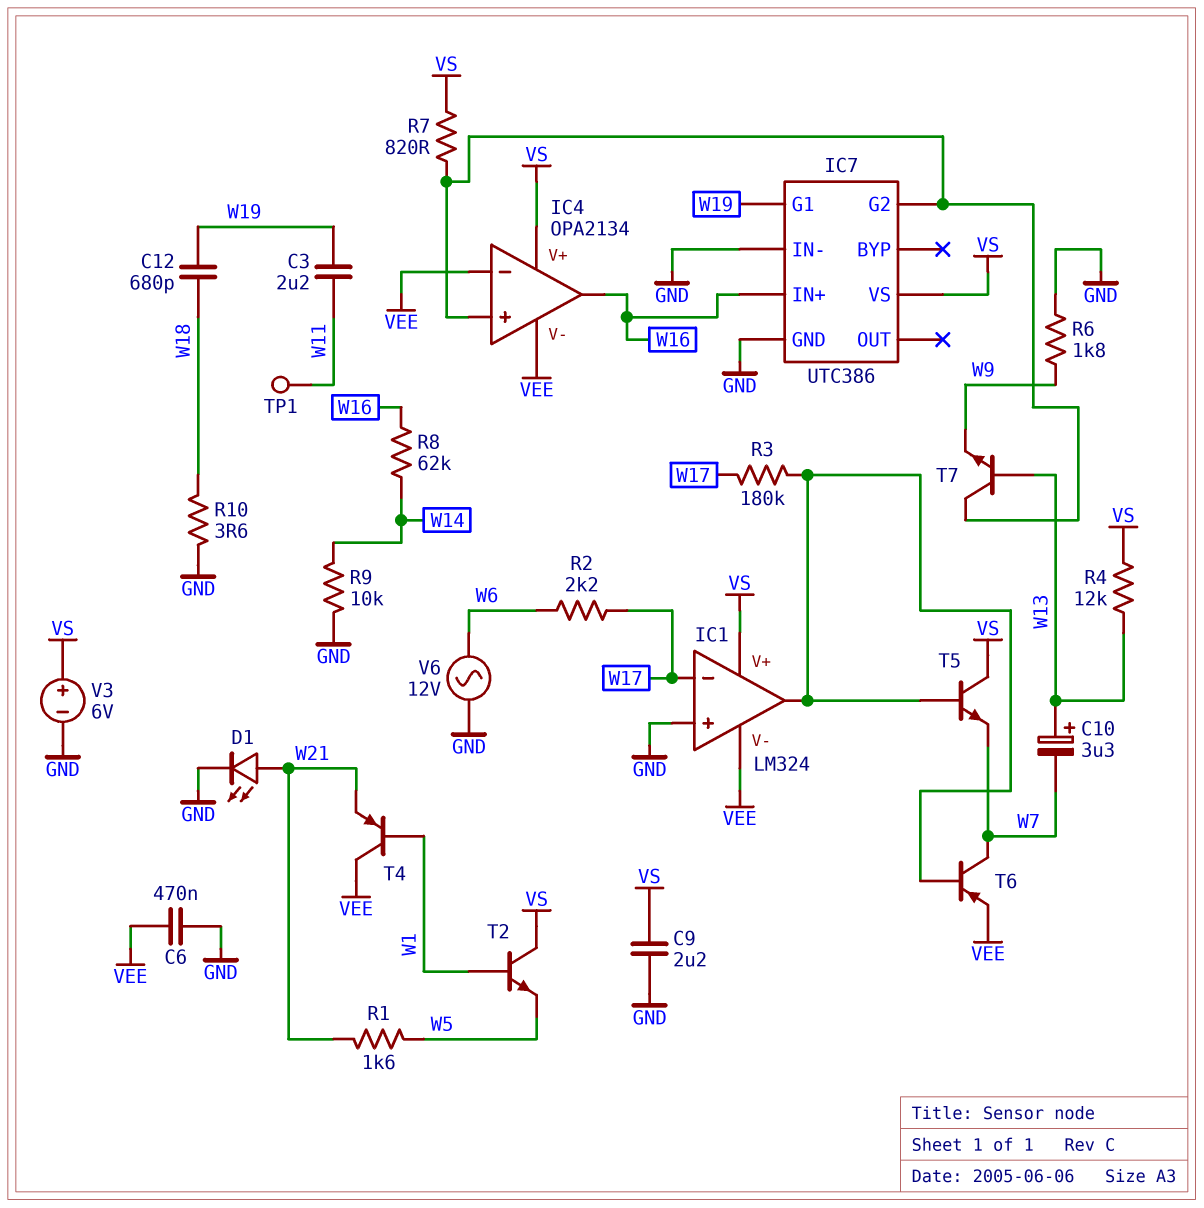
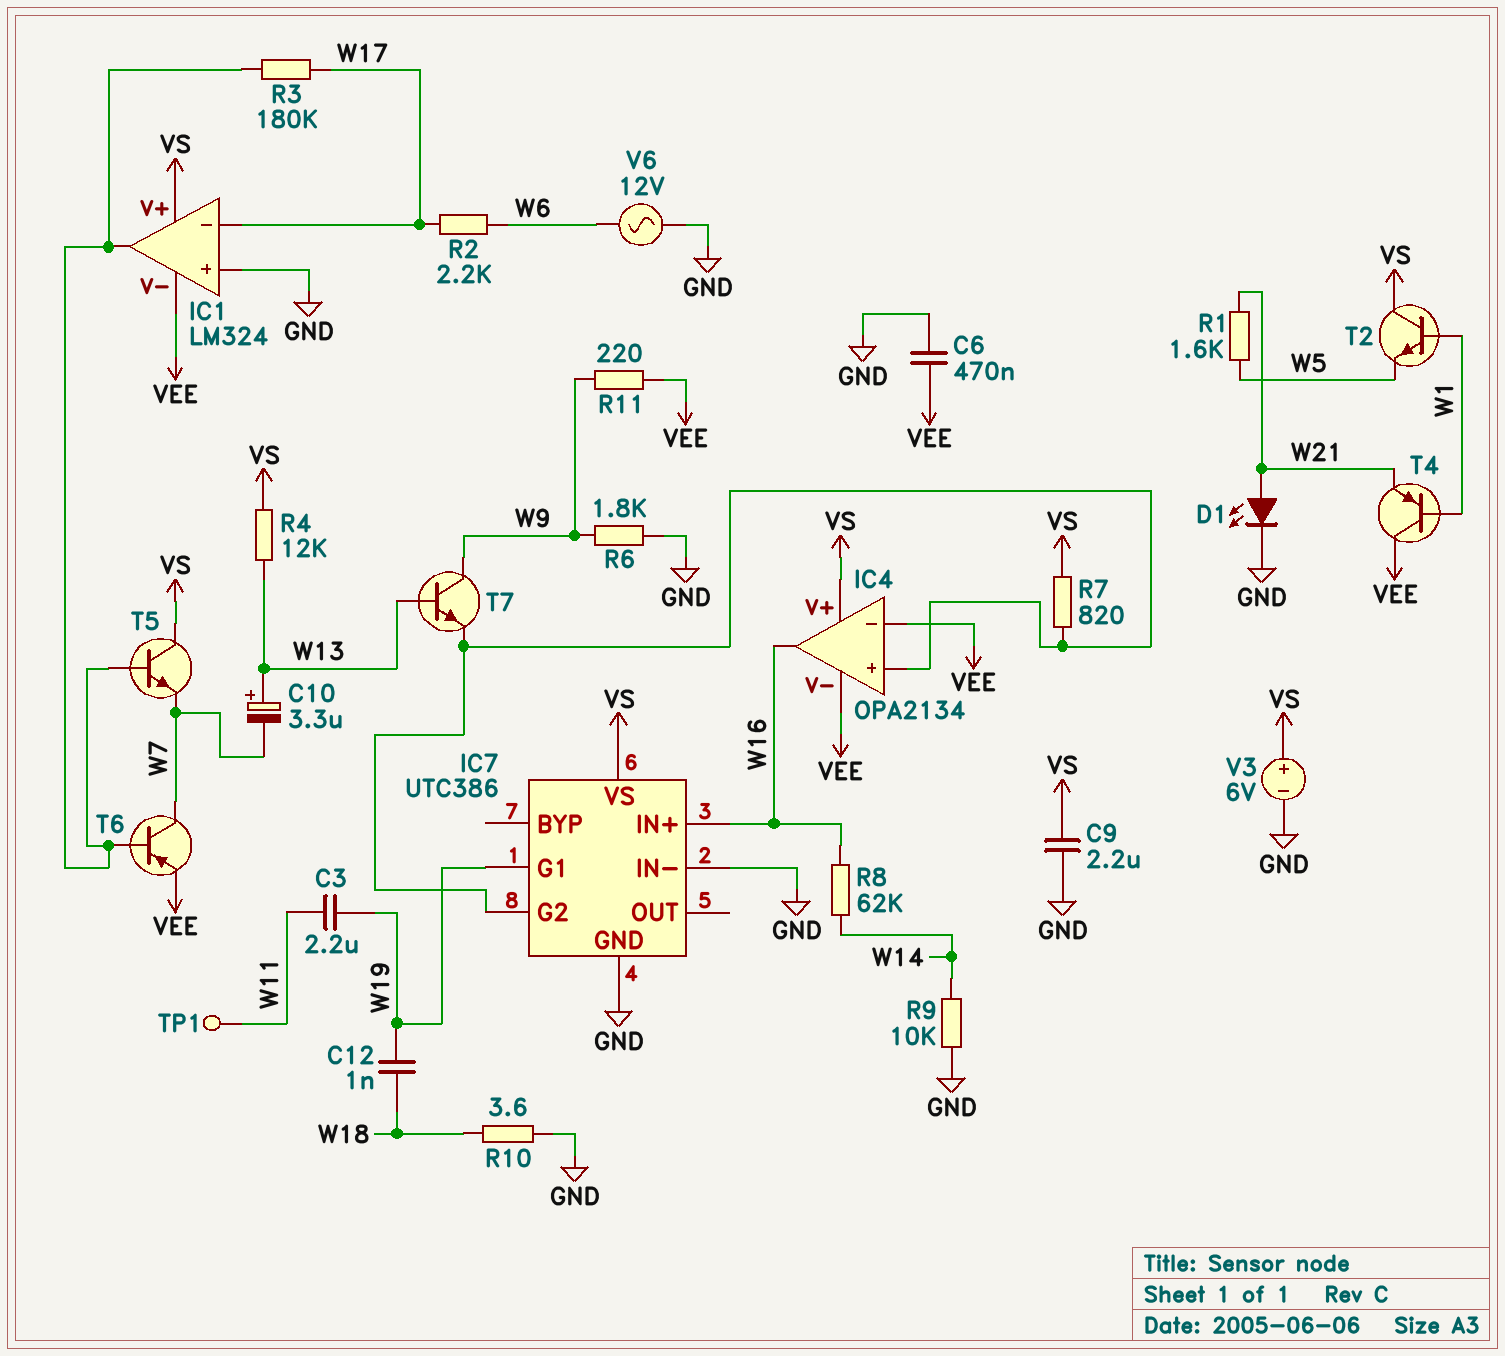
C12: 680pF (W18, W19) -> 1nF (W18, W19)
R11: none -> 220 (VEE, W9)
T7: NPN (B W13, C IC4/in+, E W9) -> NPN (B W13, C W9, E IC4/in+)

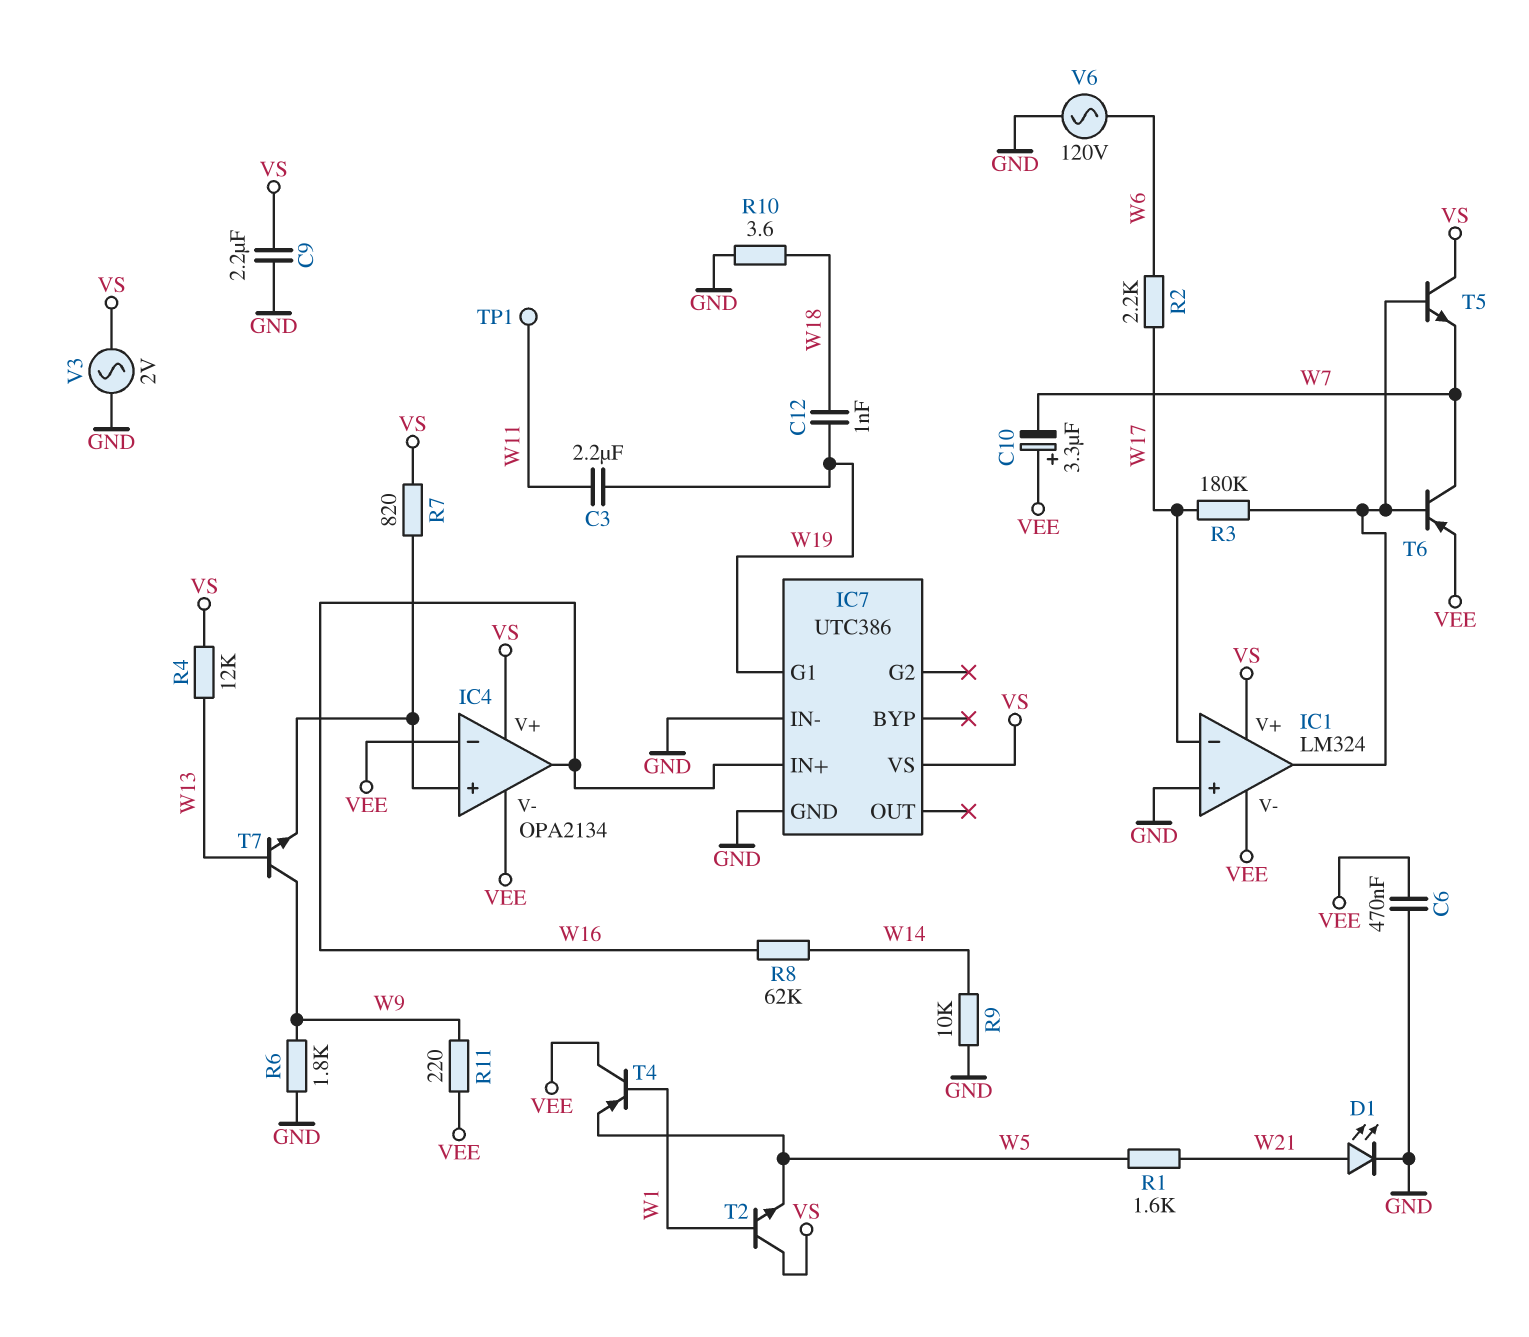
C10: 3.3uF (plus W13, minus W7) -> 3.3uF (plus VEE, minus W7)
IC7 pin G2: IC4/in+ -> none
T4: PNP (B W1, C VEE, E W21) -> PNP (B W1, C VEE, E W5)
V3: 6V (plus VS, minus GND) -> AC 2V (GND, VS)
V6: AC 12V (GND, W6) -> AC 120V (GND, W6)

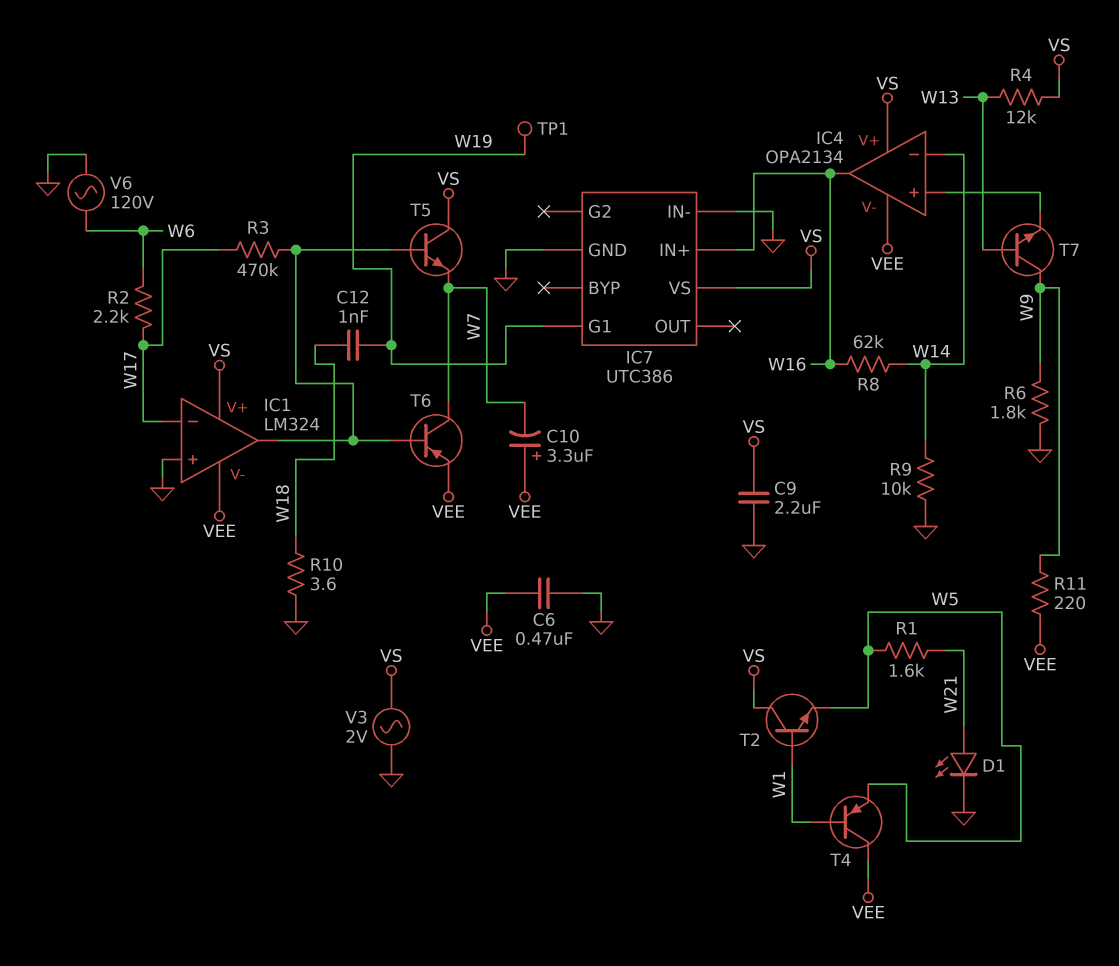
C3: 2.2uF (W11, W19) -> none
IC4 pin in-: VEE -> W14
R3: 180k (IC1/out, W17) -> 470k (IC1/out, W17)
R7: 820 (IC4/in+, VS) -> none
TP1: test point (W11) -> test point (W19)

